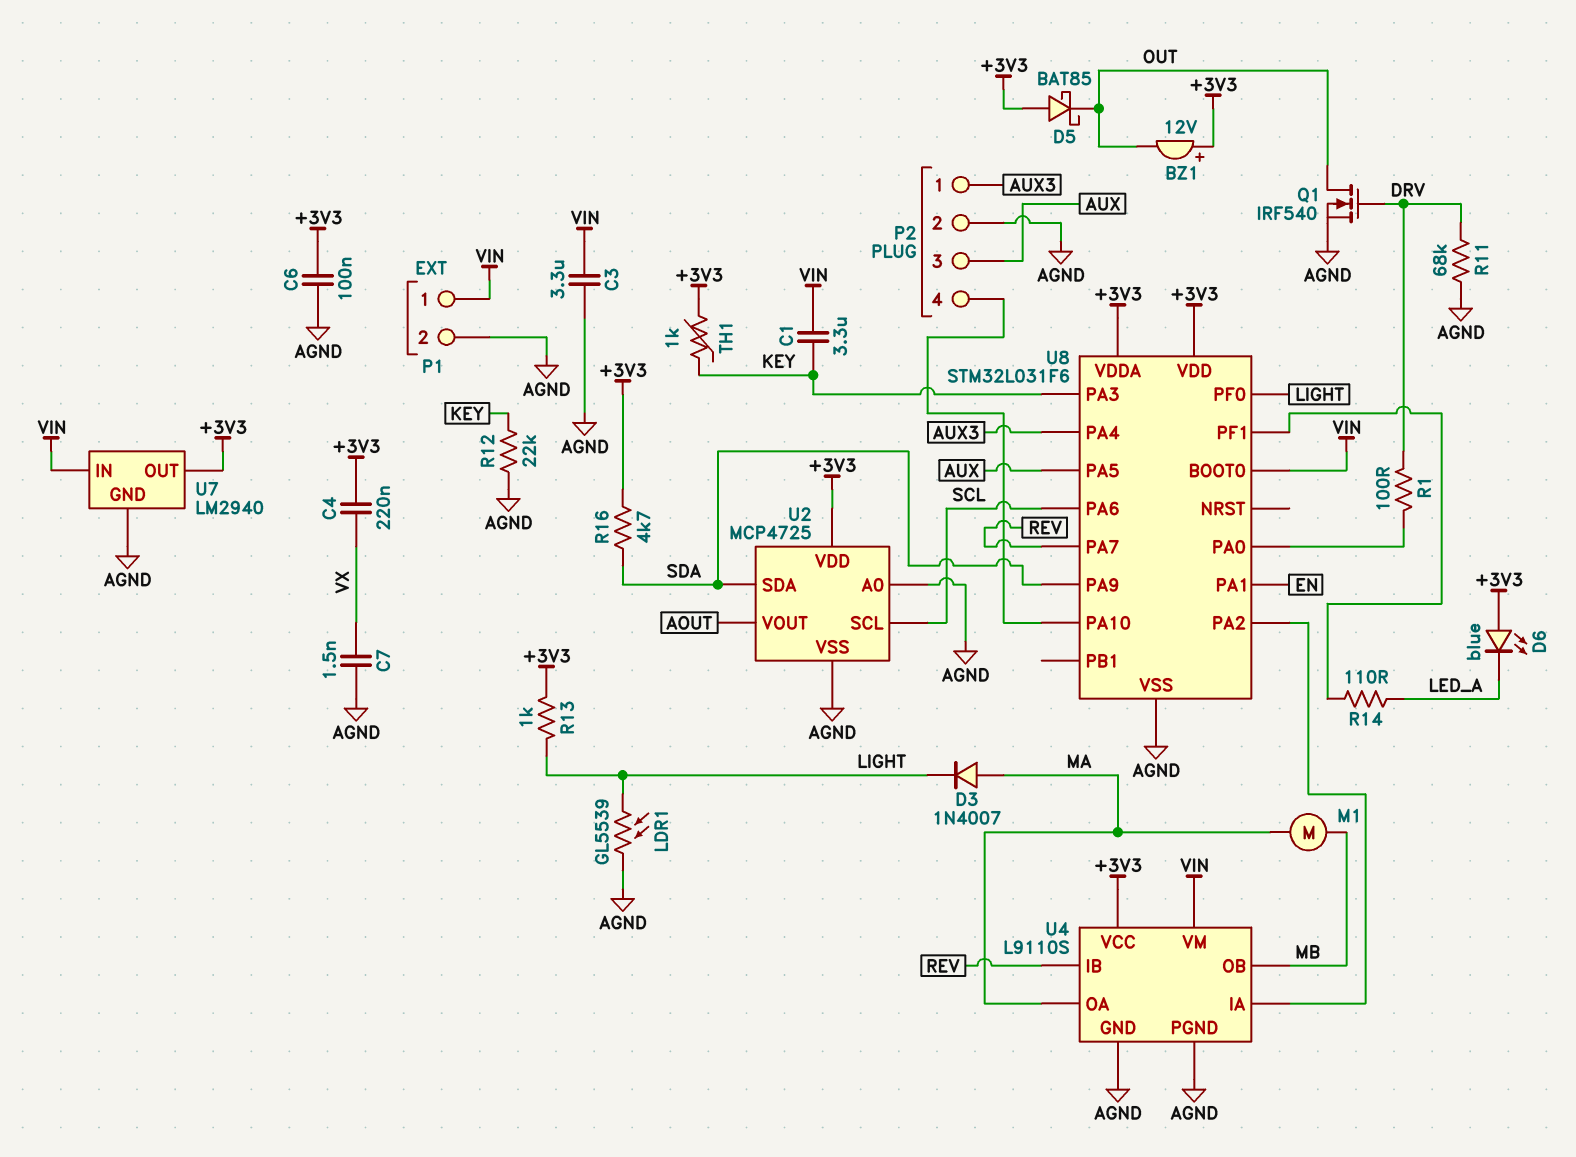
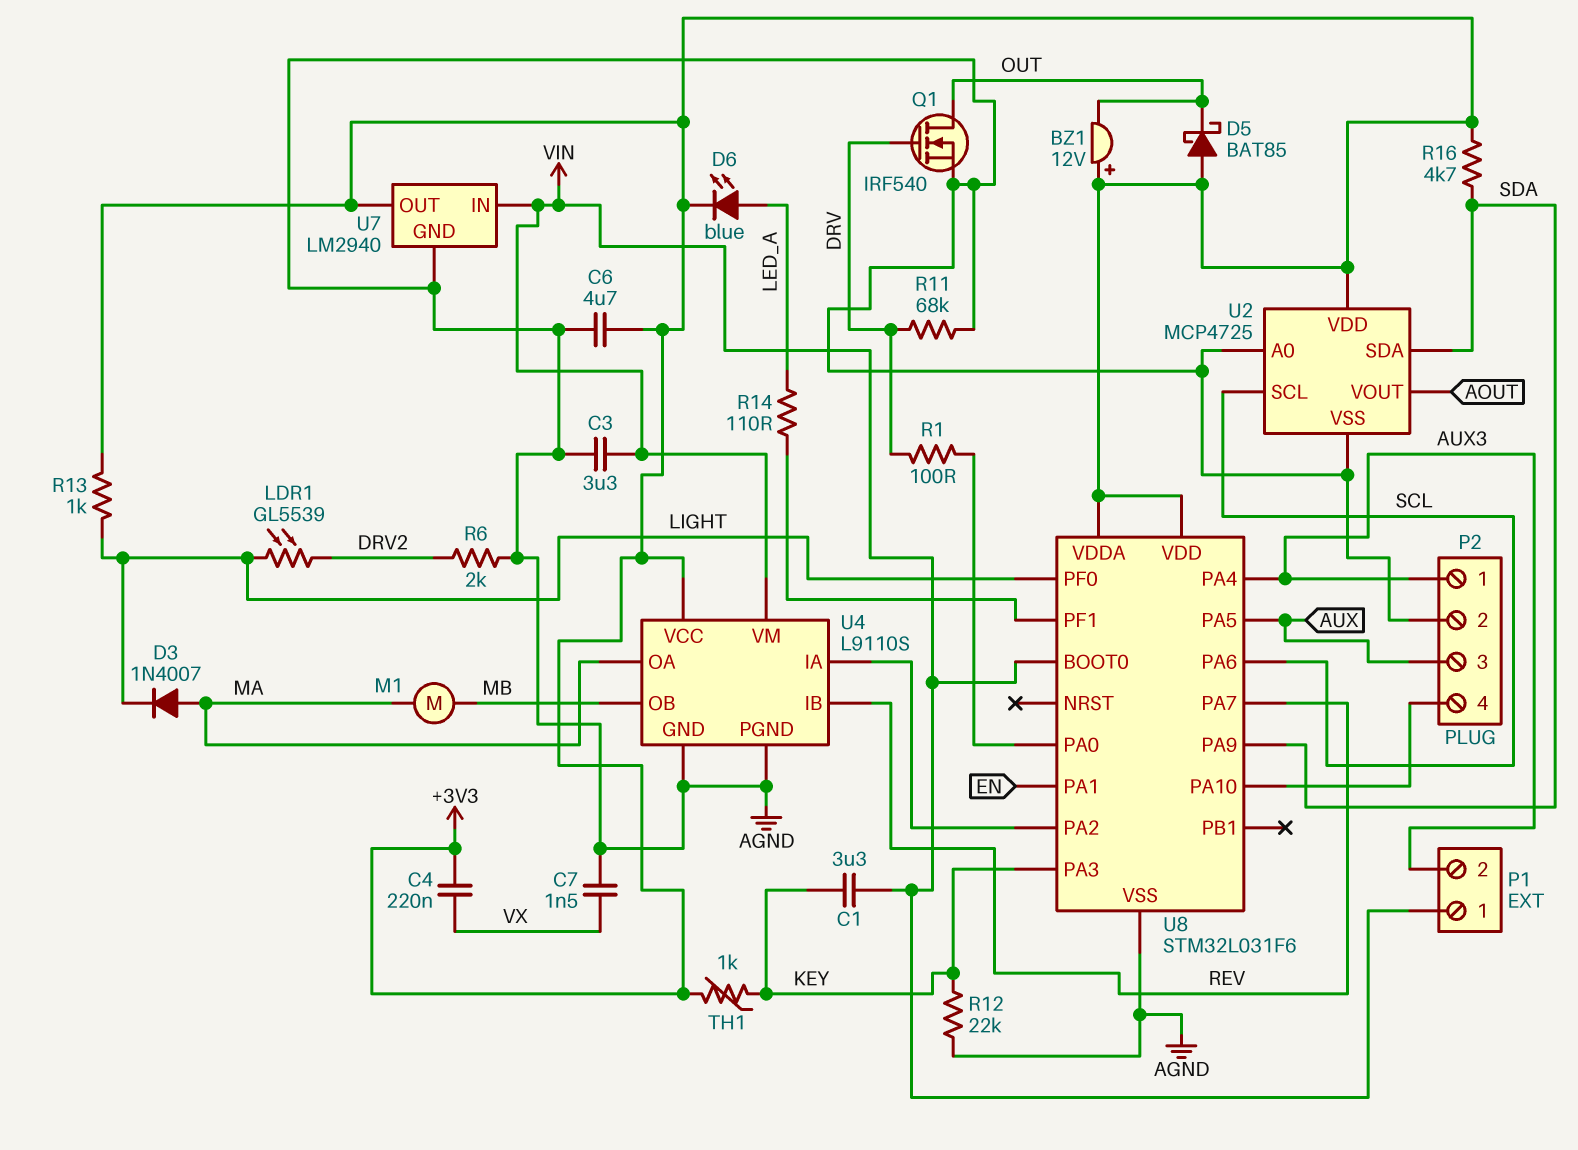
C6: 100nF (+3V3, AGND) -> 4.7uF (+3V3, AGND)
D6: LED blue (A +3V3, K LED_A) -> LED blue (A LED_A, K +3V3)
LDR1: GL5539 (AGND, LIGHT) -> GL5539 (DRV2, LIGHT)
P1 pin 2: AGND -> AUX3
R6: none -> 2k (AGND, DRV2)

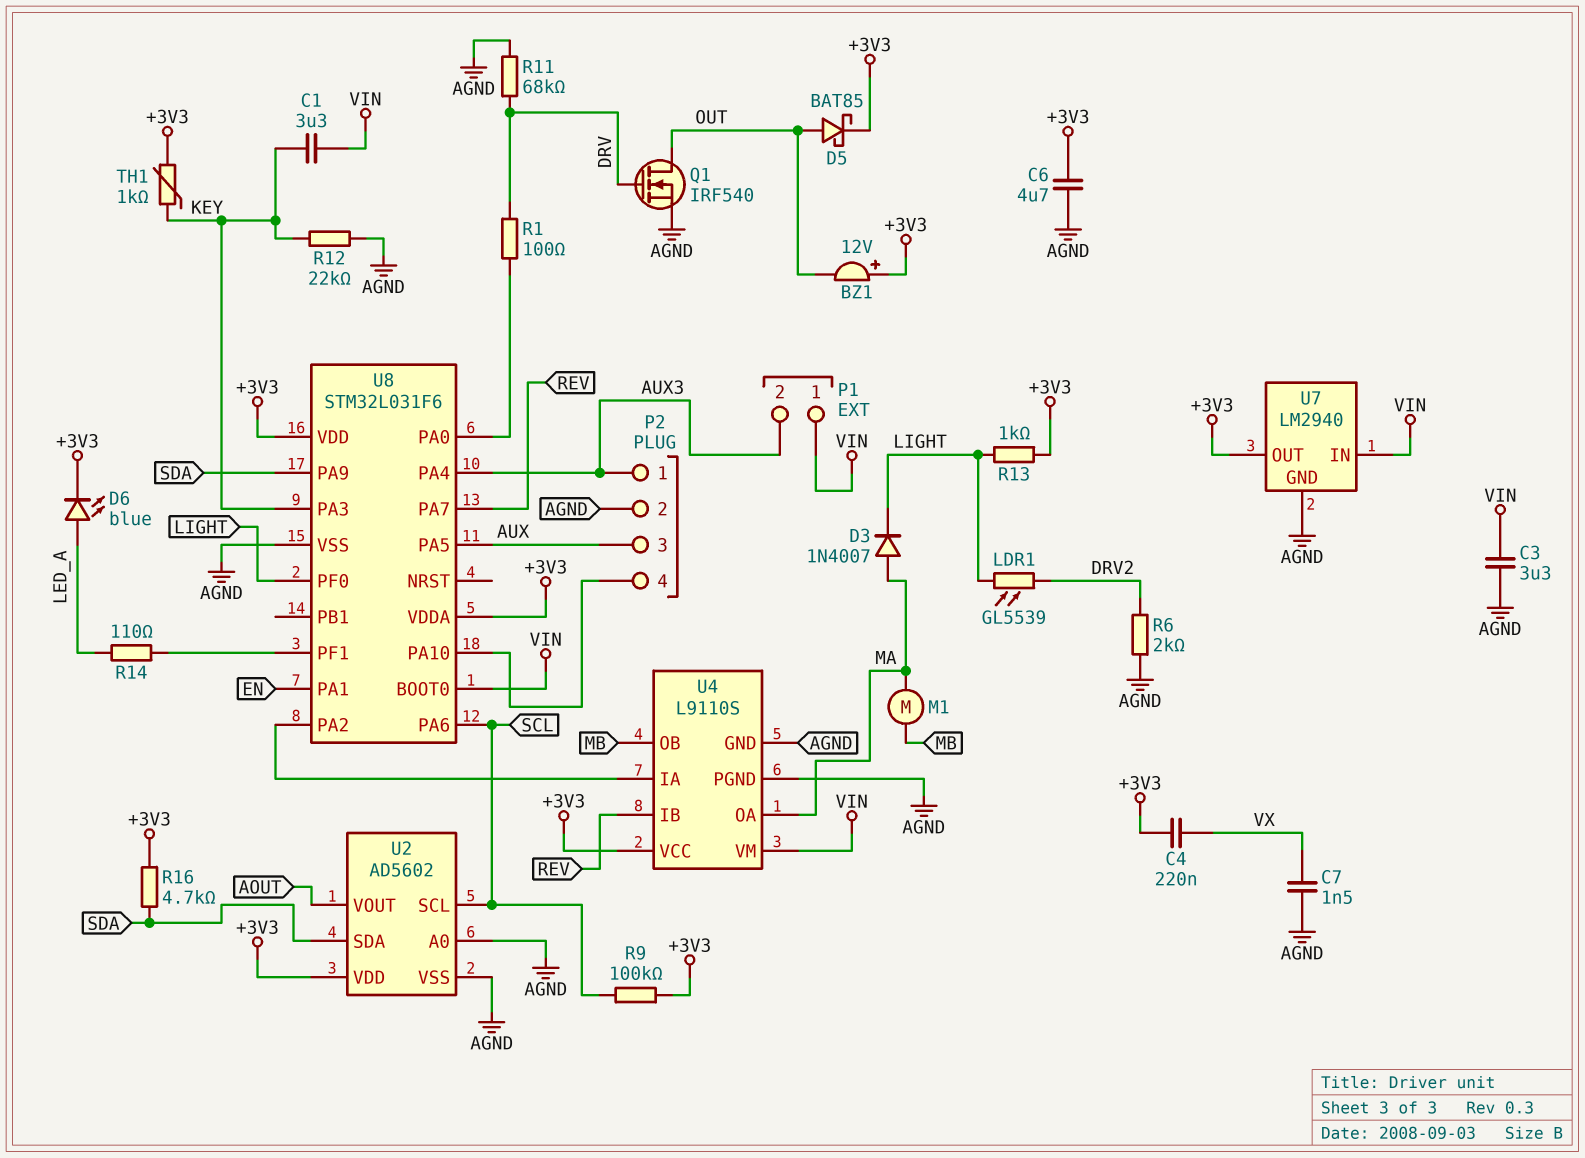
D5: schottky BAT85 (A +3V3, K OUT) -> schottky BAT85 (A OUT, K +3V3)
R9: none -> 100k (+3V3, SCL)
U2: MCP4725 -> AD5602

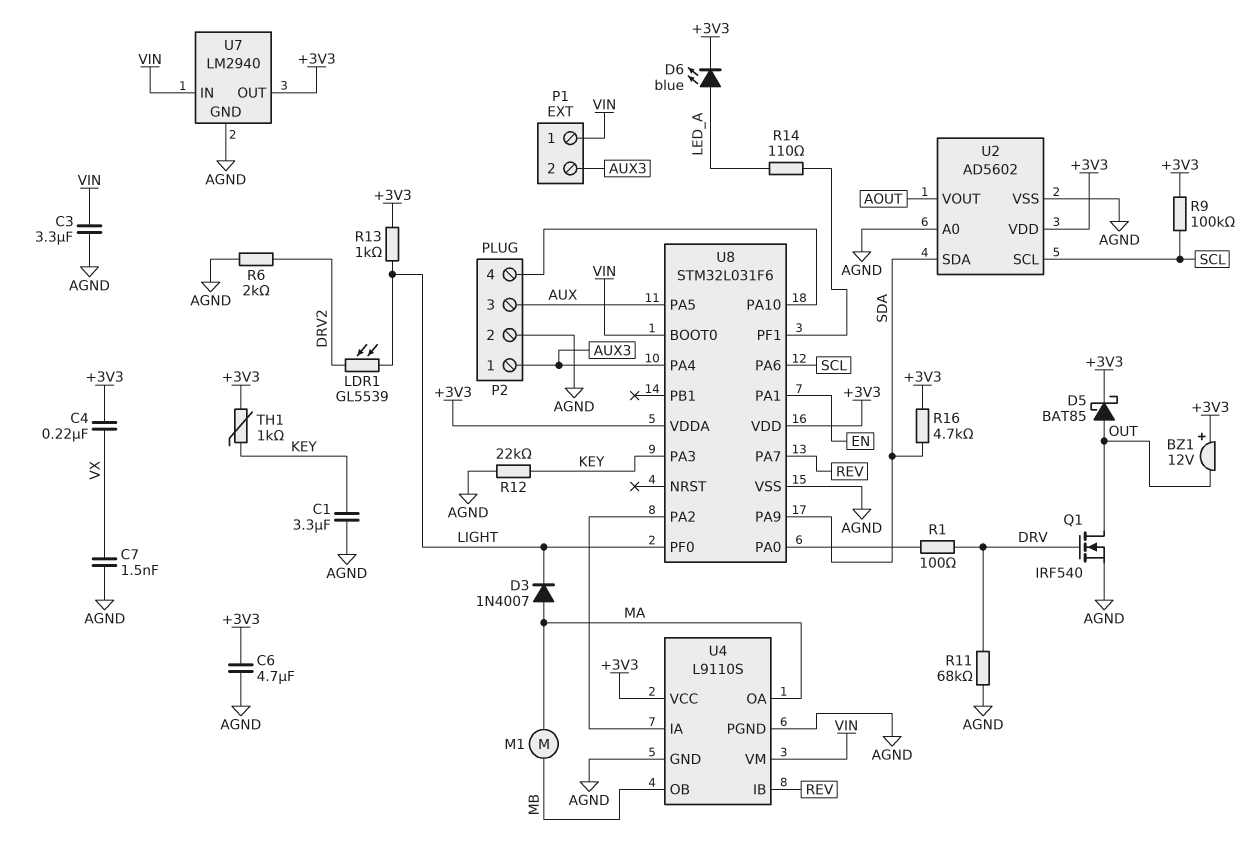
C1: 3.3uF (KEY, VIN) -> 3.3uF (AGND, KEY)

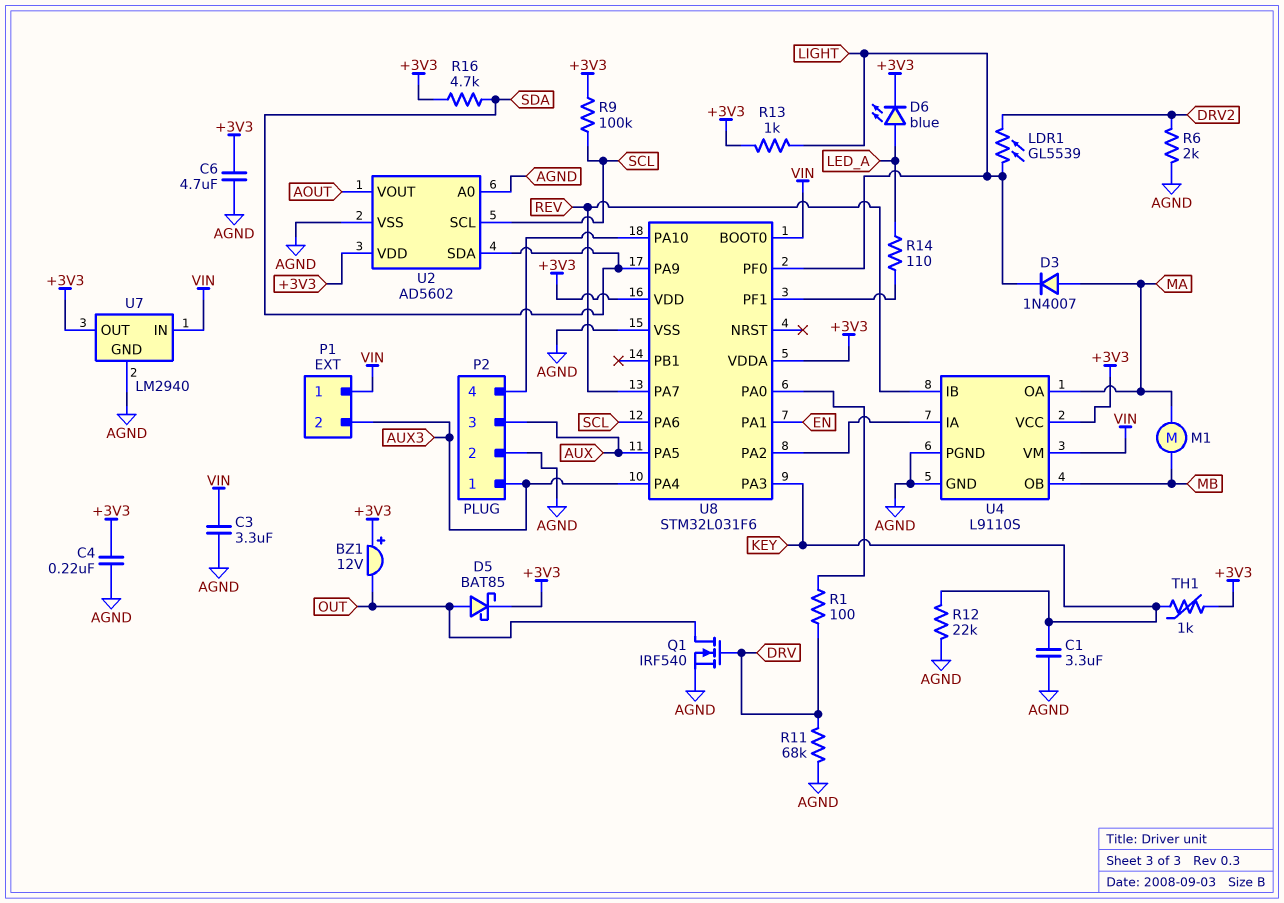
C4: 220nF (+3V3, VX) -> 220nF (+3V3, AGND)
C7: 1.5nF (AGND, VX) -> none

